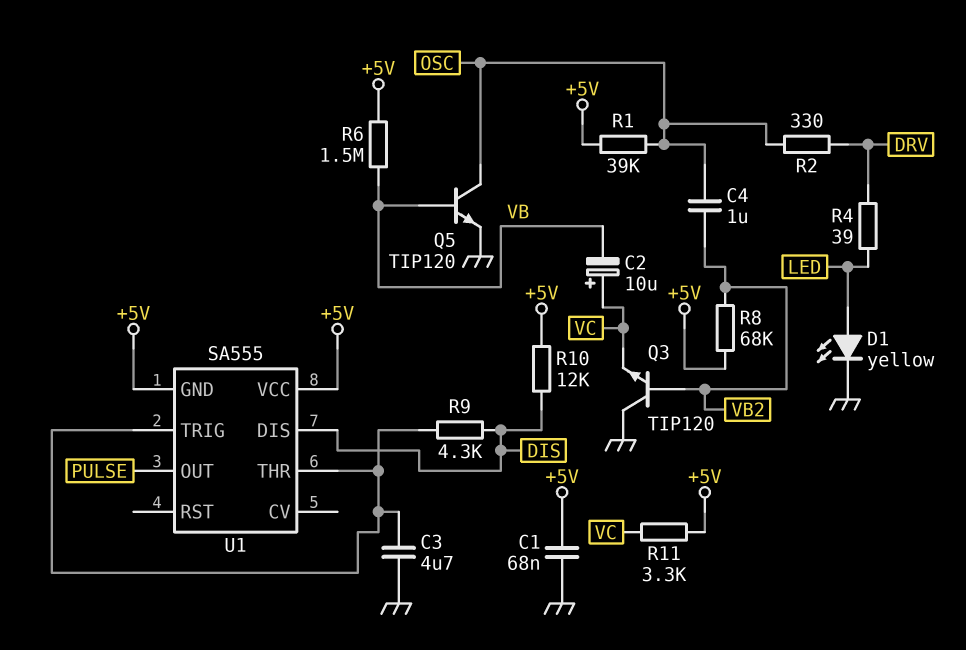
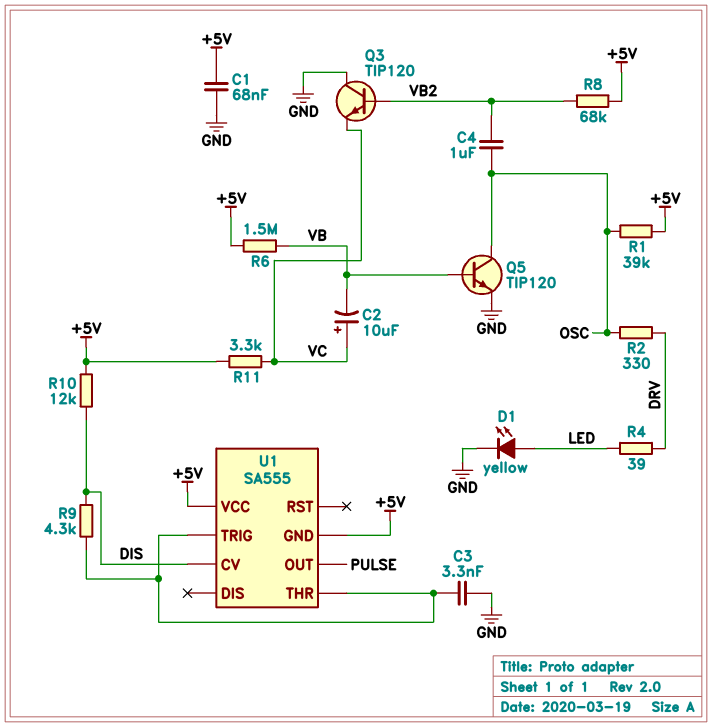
C3: 4.7uF (GND, U1/THR) -> 3.3nF (GND, U1/THR)
U1 pin CV: none -> DIS
U1 pin DIS: DIS -> none

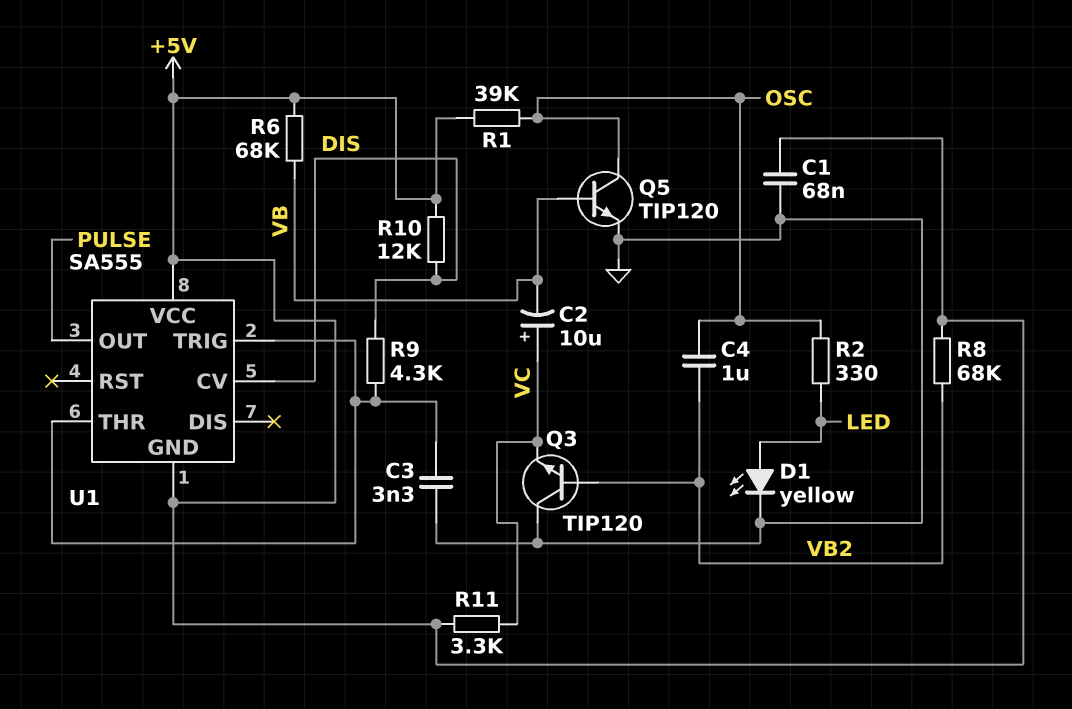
R2: 330 (DRV, OSC) -> 330 (LED, OSC)
R4: 39 (DRV, LED) -> none
R6: 1.5M (+5V, VB) -> 68k (+5V, VB)

